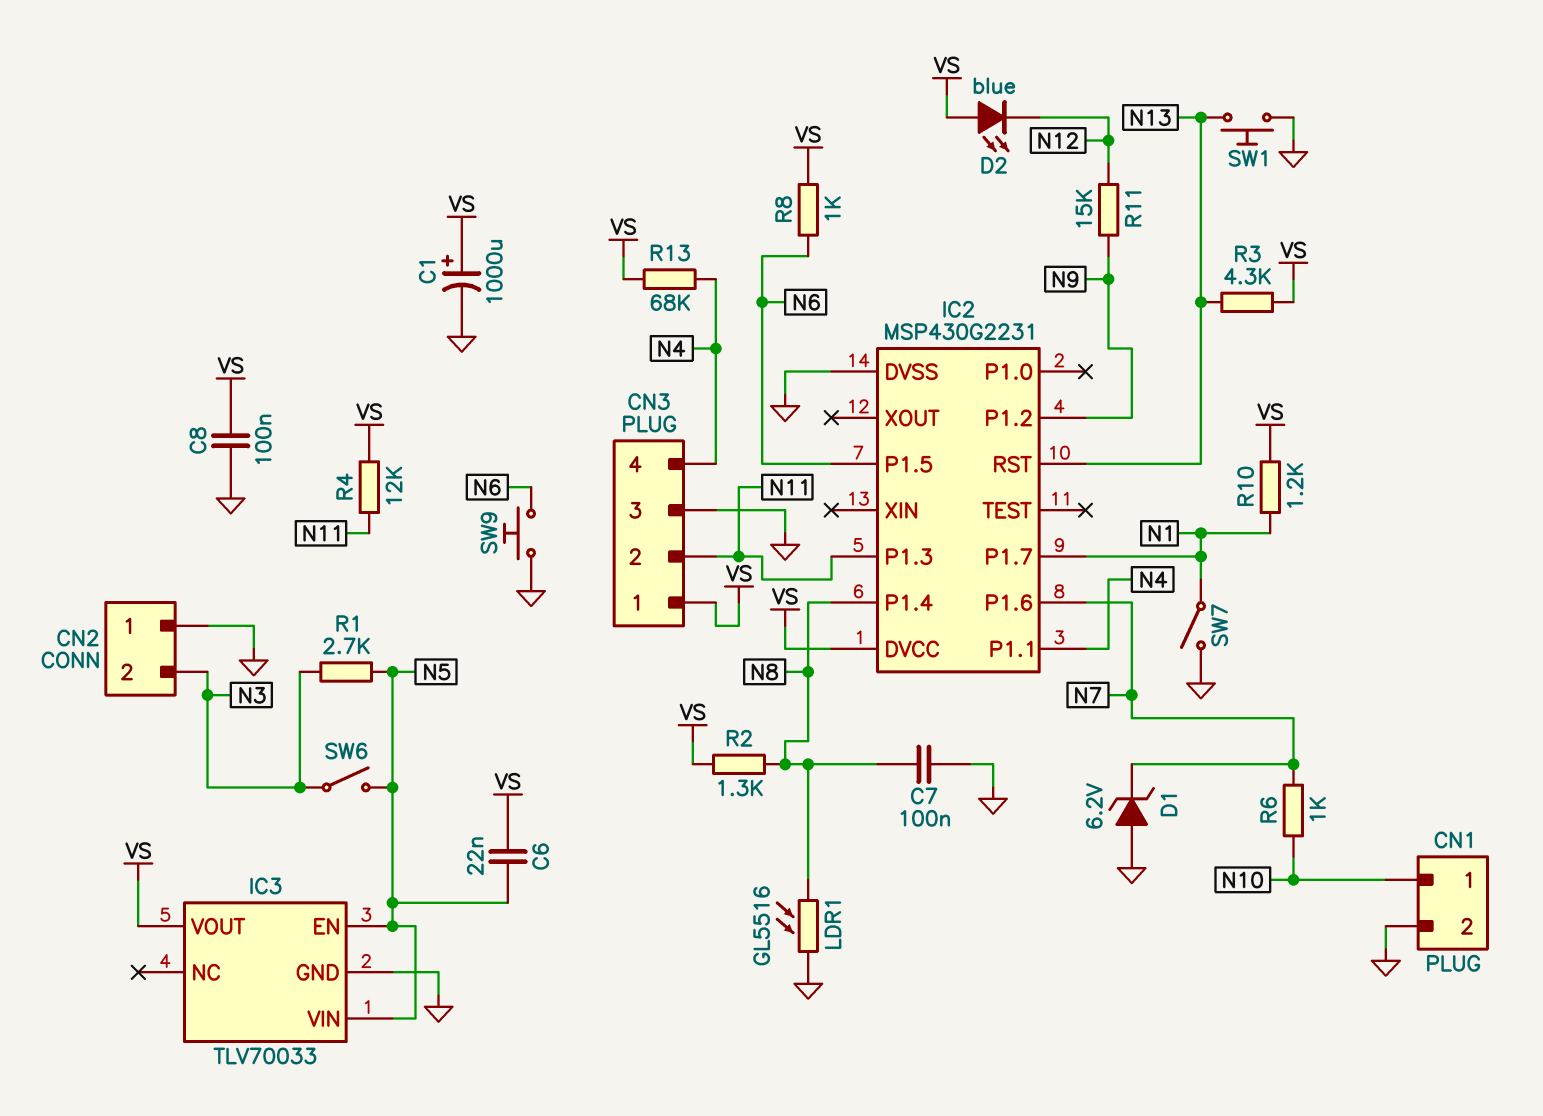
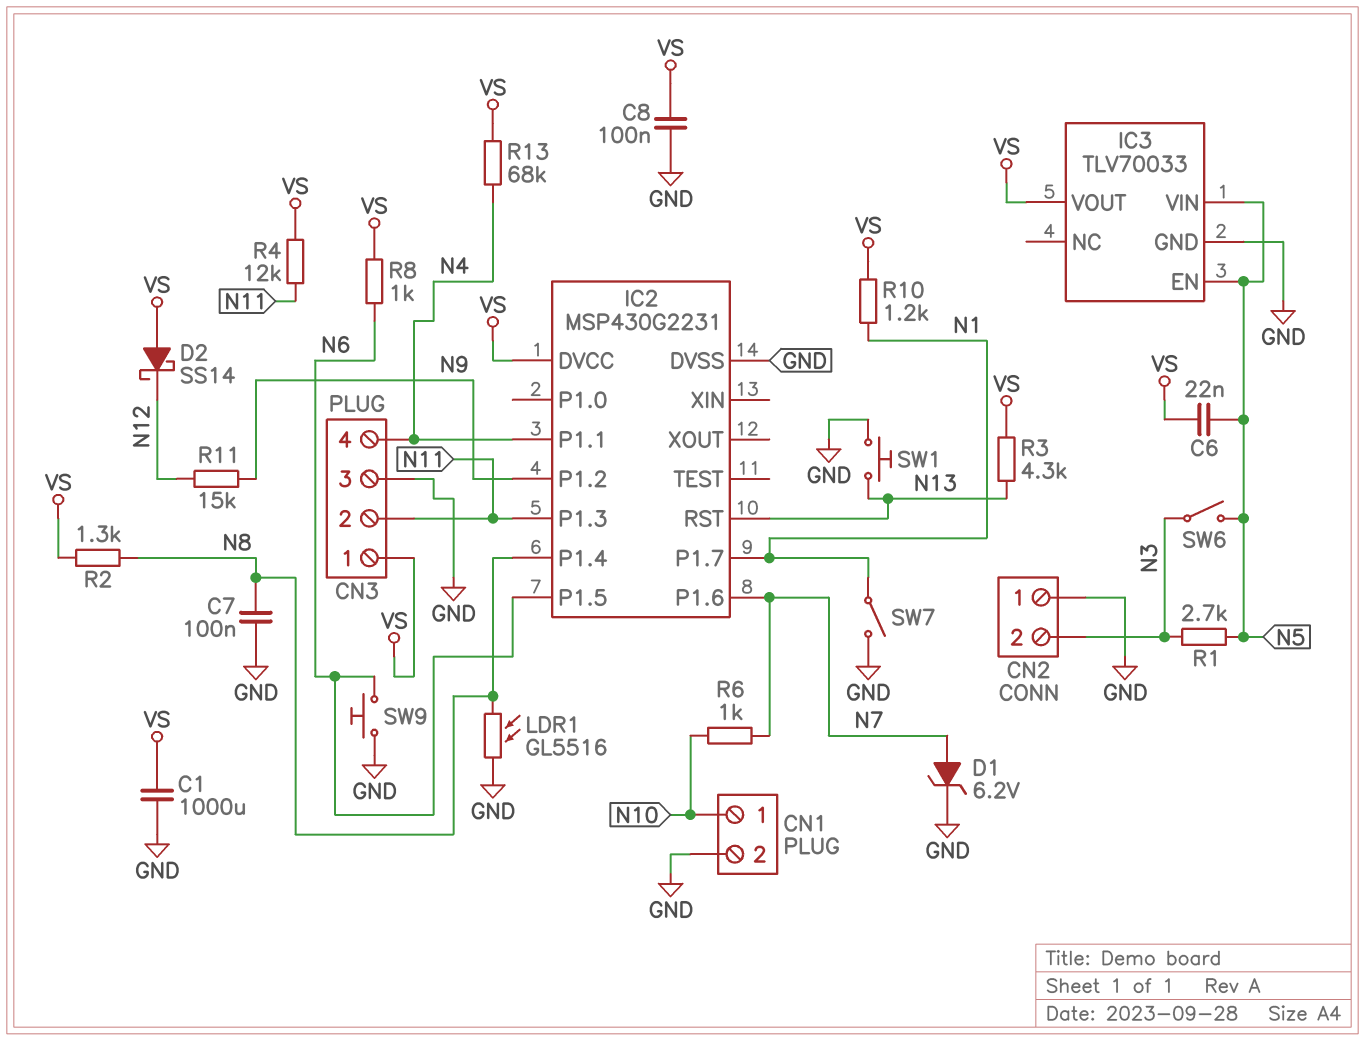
C1: 1000uF (plus VS, minus GND) -> 1000uF (GND, VS)
D1: zener 6.2V (A GND, K N7) -> zener 6.2V (A N7, K GND)
D2: LED blue (A VS, K N12) -> schottky SS14 (A VS, K N12)

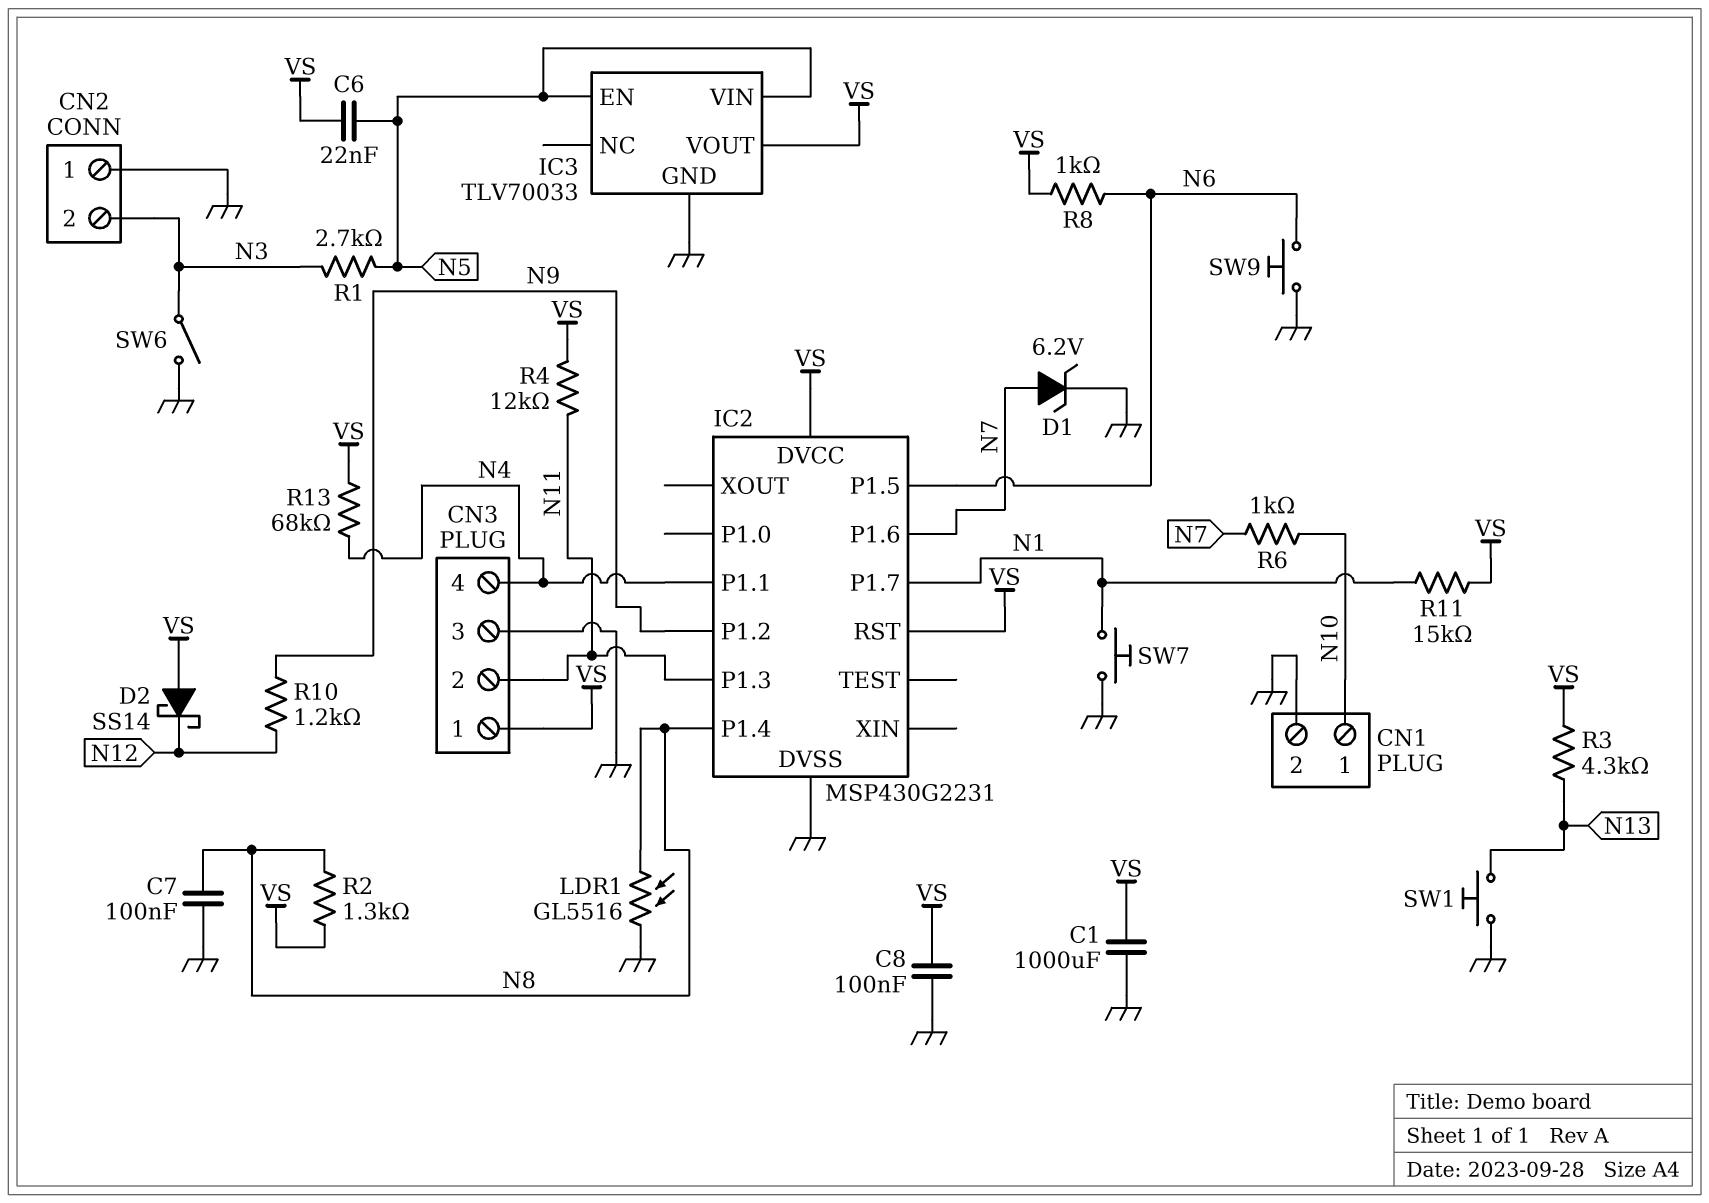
IC2 pin RST: N13 -> VS
R10: 1.2k (N1, VS) -> 1.2k (N9, N12)
R11: 15k (N9, N12) -> 15k (N1, VS)
SW6: switch (N3, N5) -> switch (GND, N3)
SW7: switch (GND, N1) -> button (GND, N1)

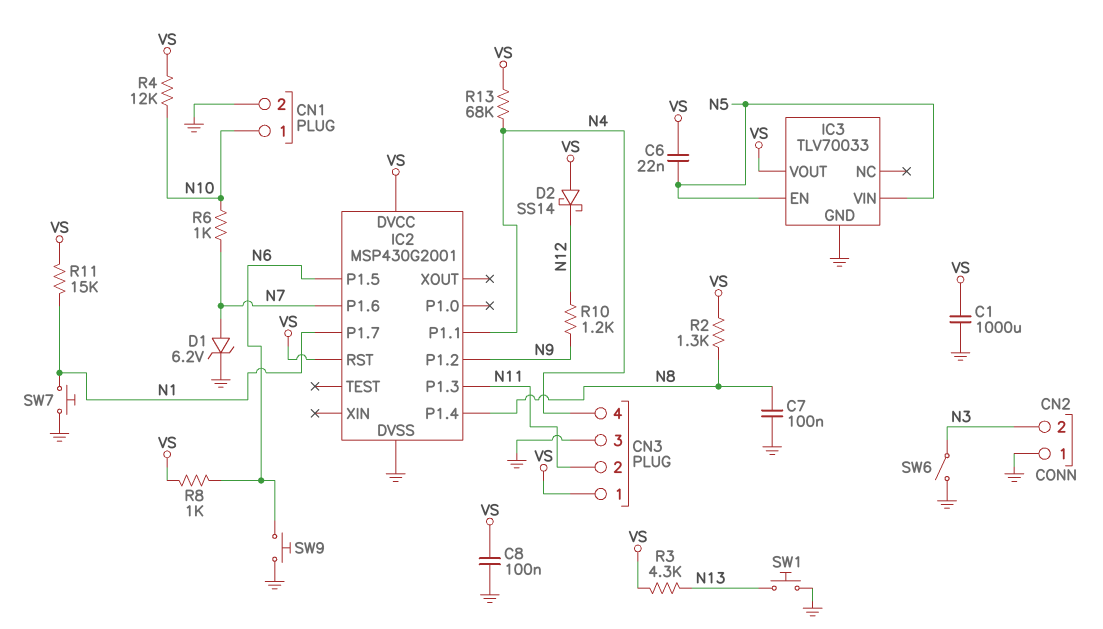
IC2: MSP430G2231 -> MSP430G2001
LDR1: GL5516 (GND, N8) -> none
R1: 2.7k (N3, N5) -> none
R4: 12k (N11, VS) -> 12k (N10, VS)

